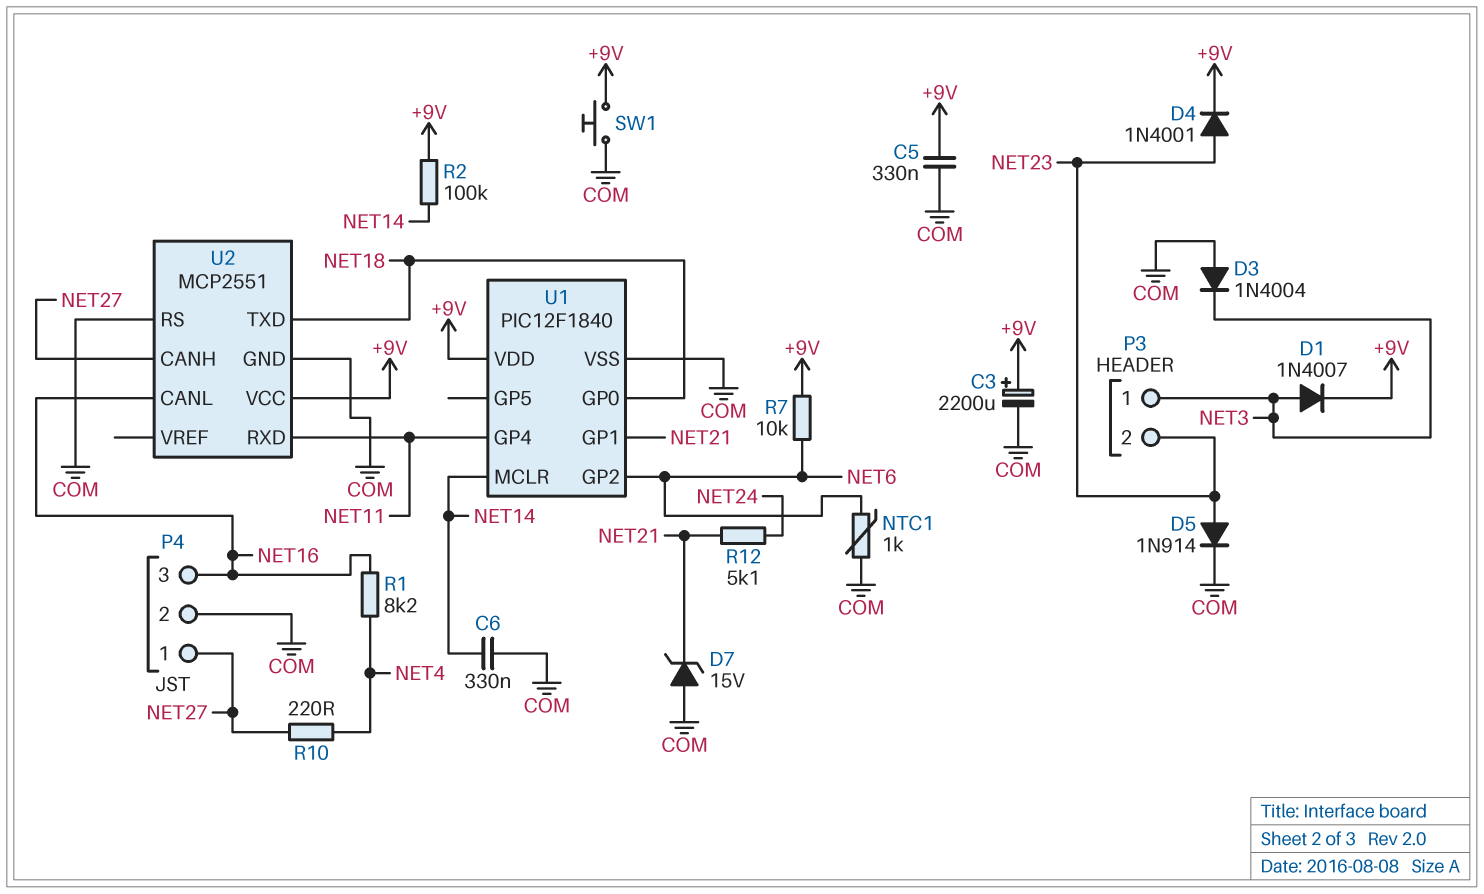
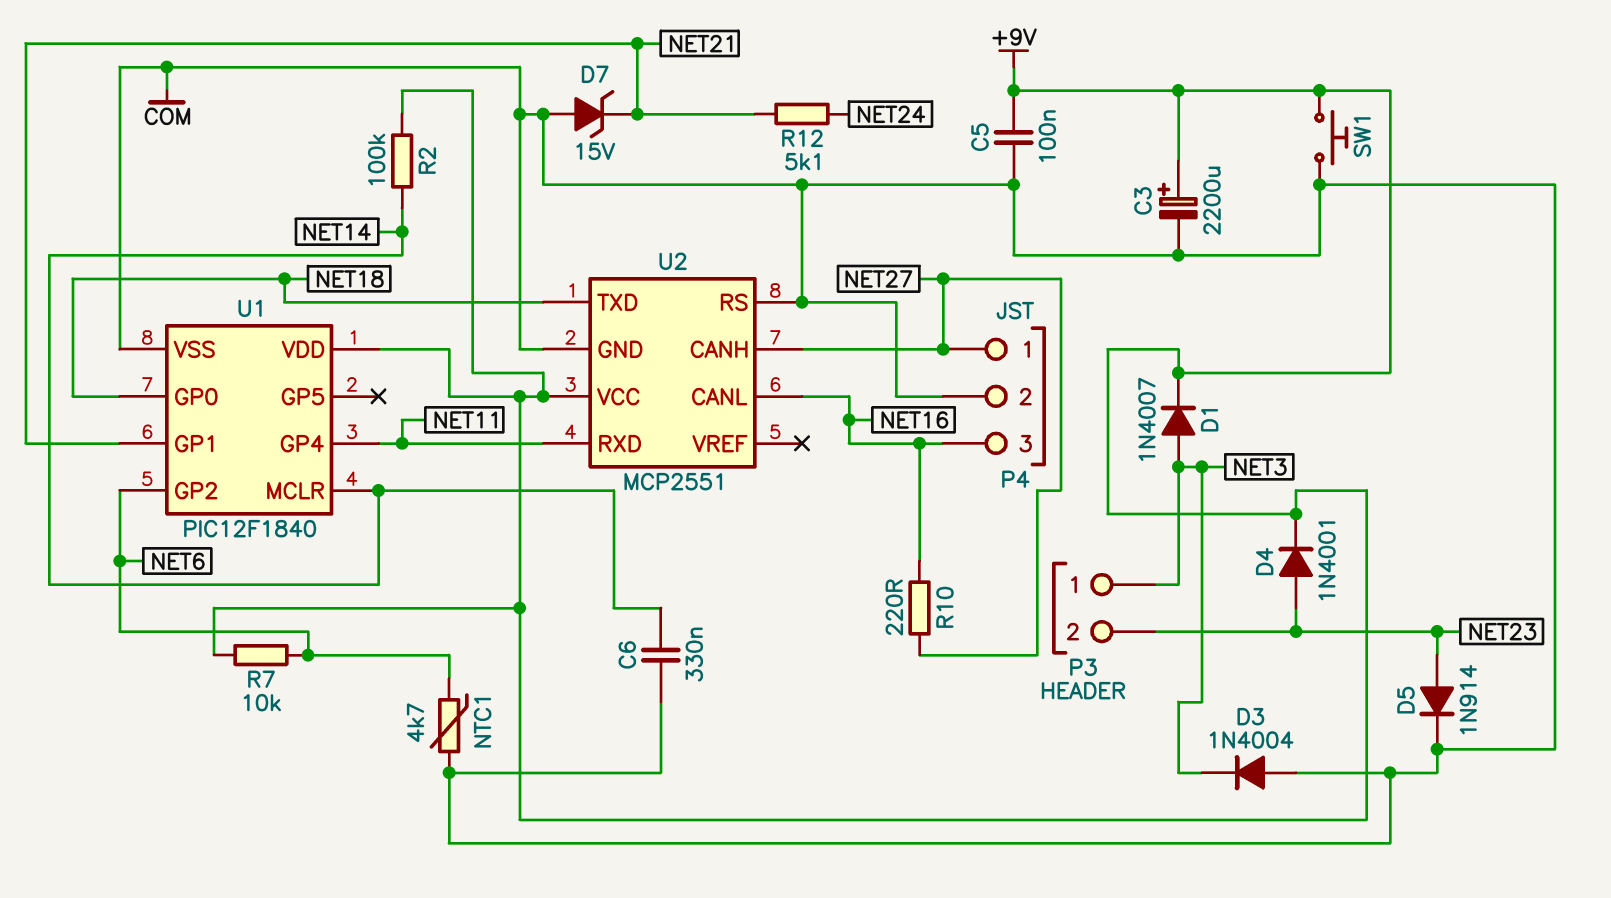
C5: 330nF (+9V, COM) -> 100nF (+9V, COM)
NTC1: 1k (COM, NET6) -> 4.7k (COM, NET6)
R1: 8.2k (NET4, NET16) -> none
R10: 220 (NET4, NET27) -> 220 (NET16, NET27)

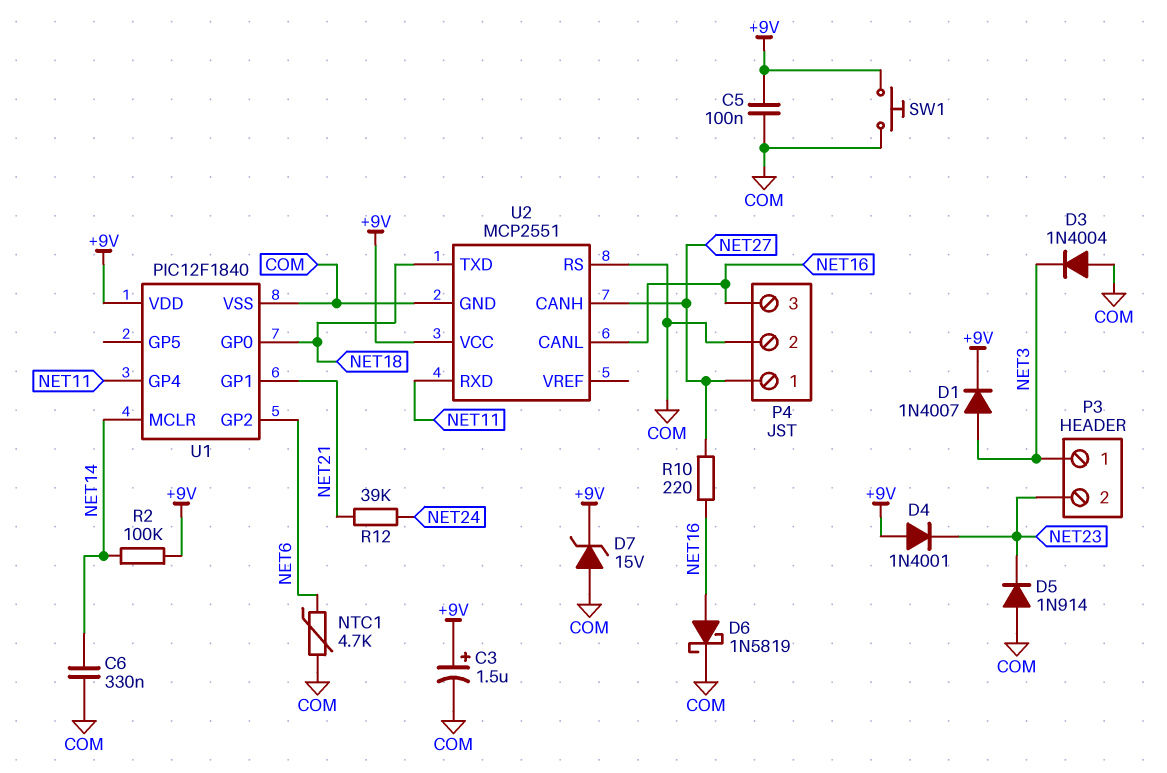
C3: 2200uF (plus +9V, minus COM) -> 1.5uF (plus +9V, minus COM)
D4: diode 1N4001 (A NET23, K +9V) -> diode 1N4001 (A +9V, K NET23)
D5: diode 1N914 (A NET23, K COM) -> diode 1N914 (A COM, K NET23)
D6: none -> schottky 1N5819 (A NET16, K COM)
D7: zener 15V (A COM, K NET21) -> zener 15V (A COM, K +9V)
R7: 10k (+9V, NET6) -> none
R12: 5.1k (NET21, NET24) -> 39k (NET21, NET24)

